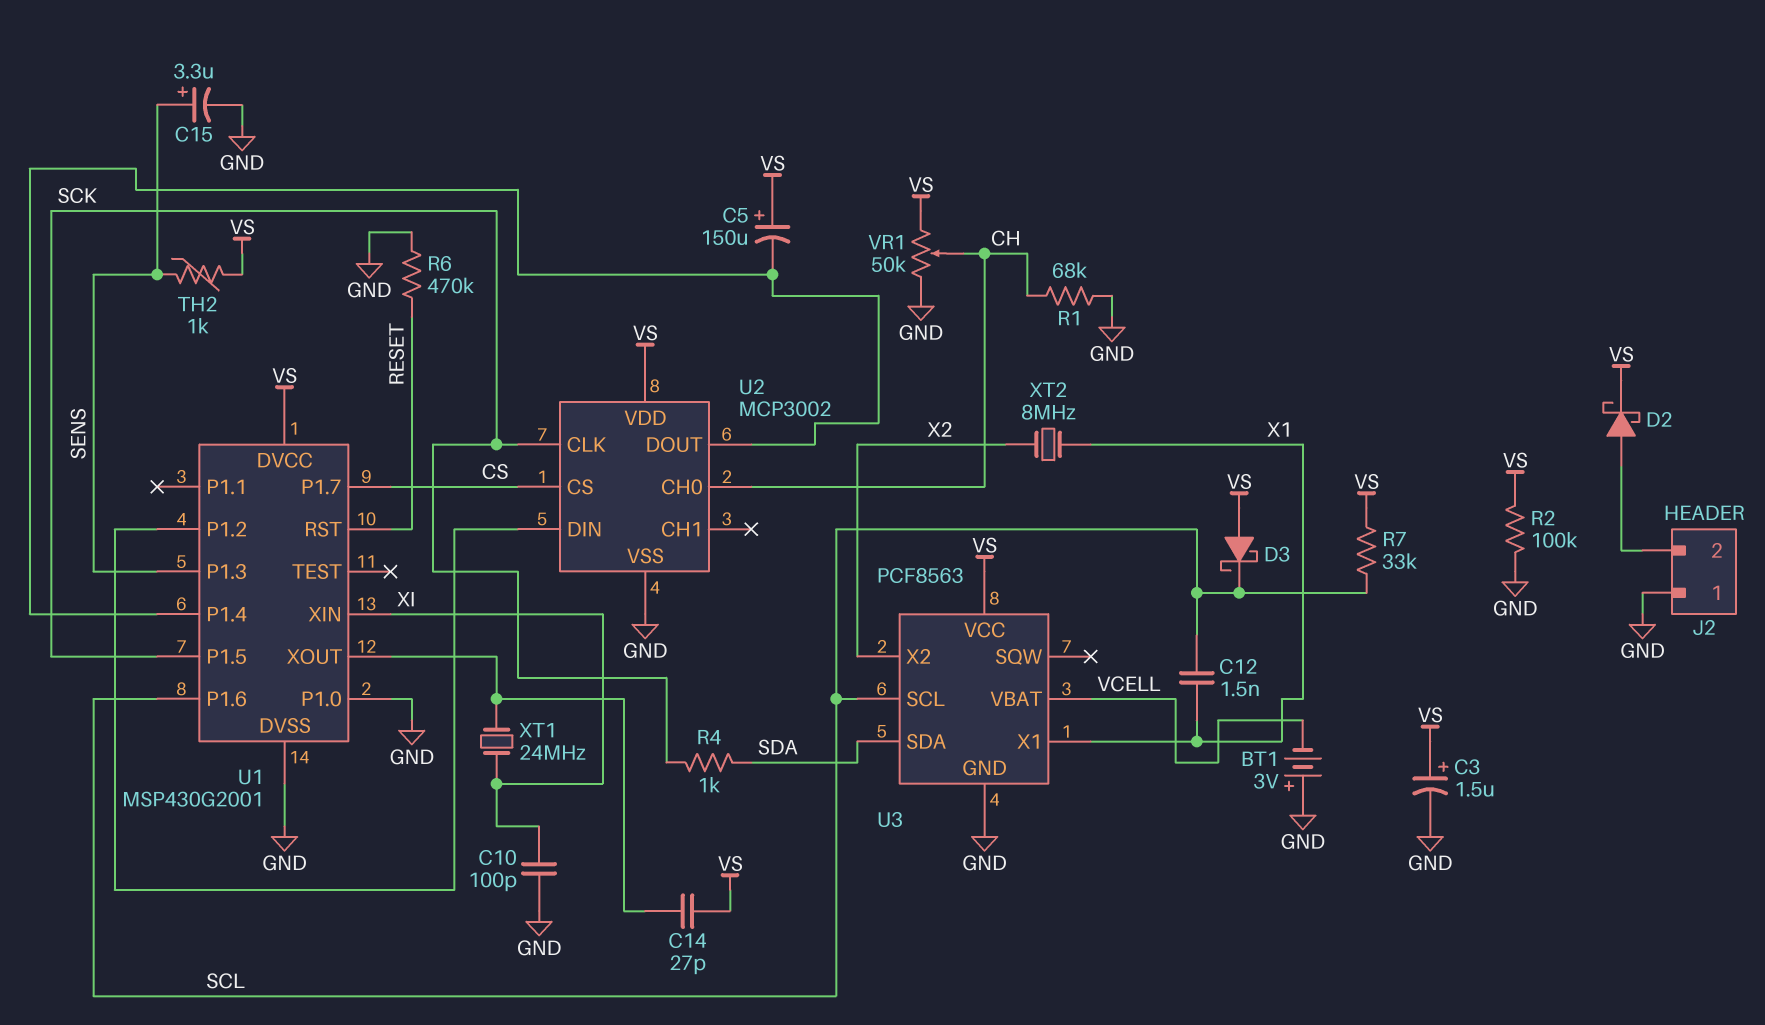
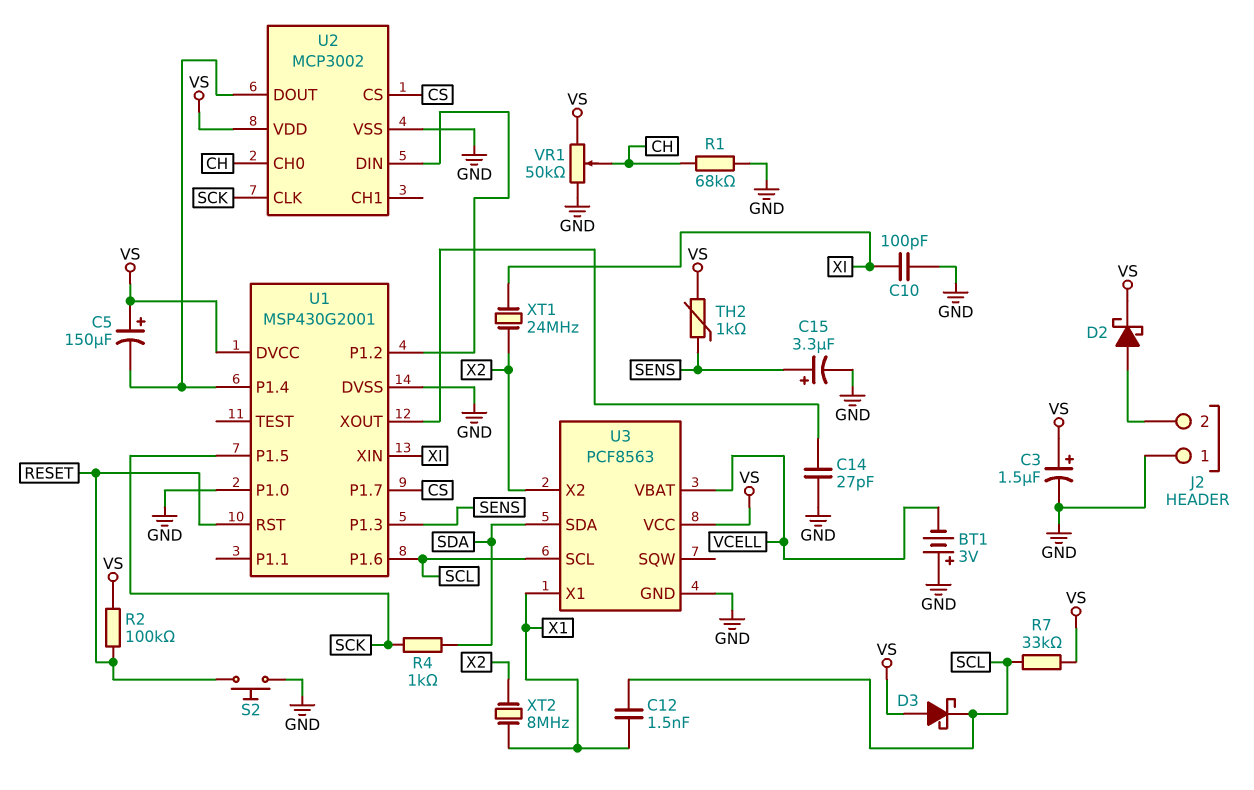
C14: 27pF (U1/XOUT, VS) -> 27pF (GND, U1/XOUT)
R2: 100k (GND, VS) -> 100k (RESET, VS)
R6: 470k (GND, RESET) -> none
S2: none -> button (GND, RESET)
XT1: 24MHz (U1/XOUT, XI) -> 24MHz (X2, XI)

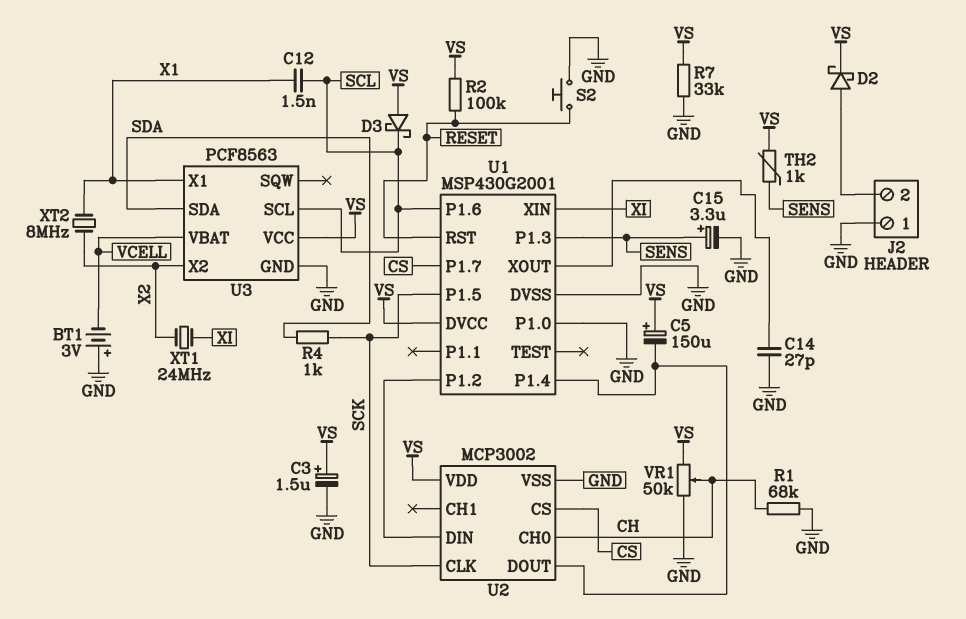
C10: 100pF (GND, XI) -> none
R7: 33k (SCL, VS) -> 33k (GND, VS)

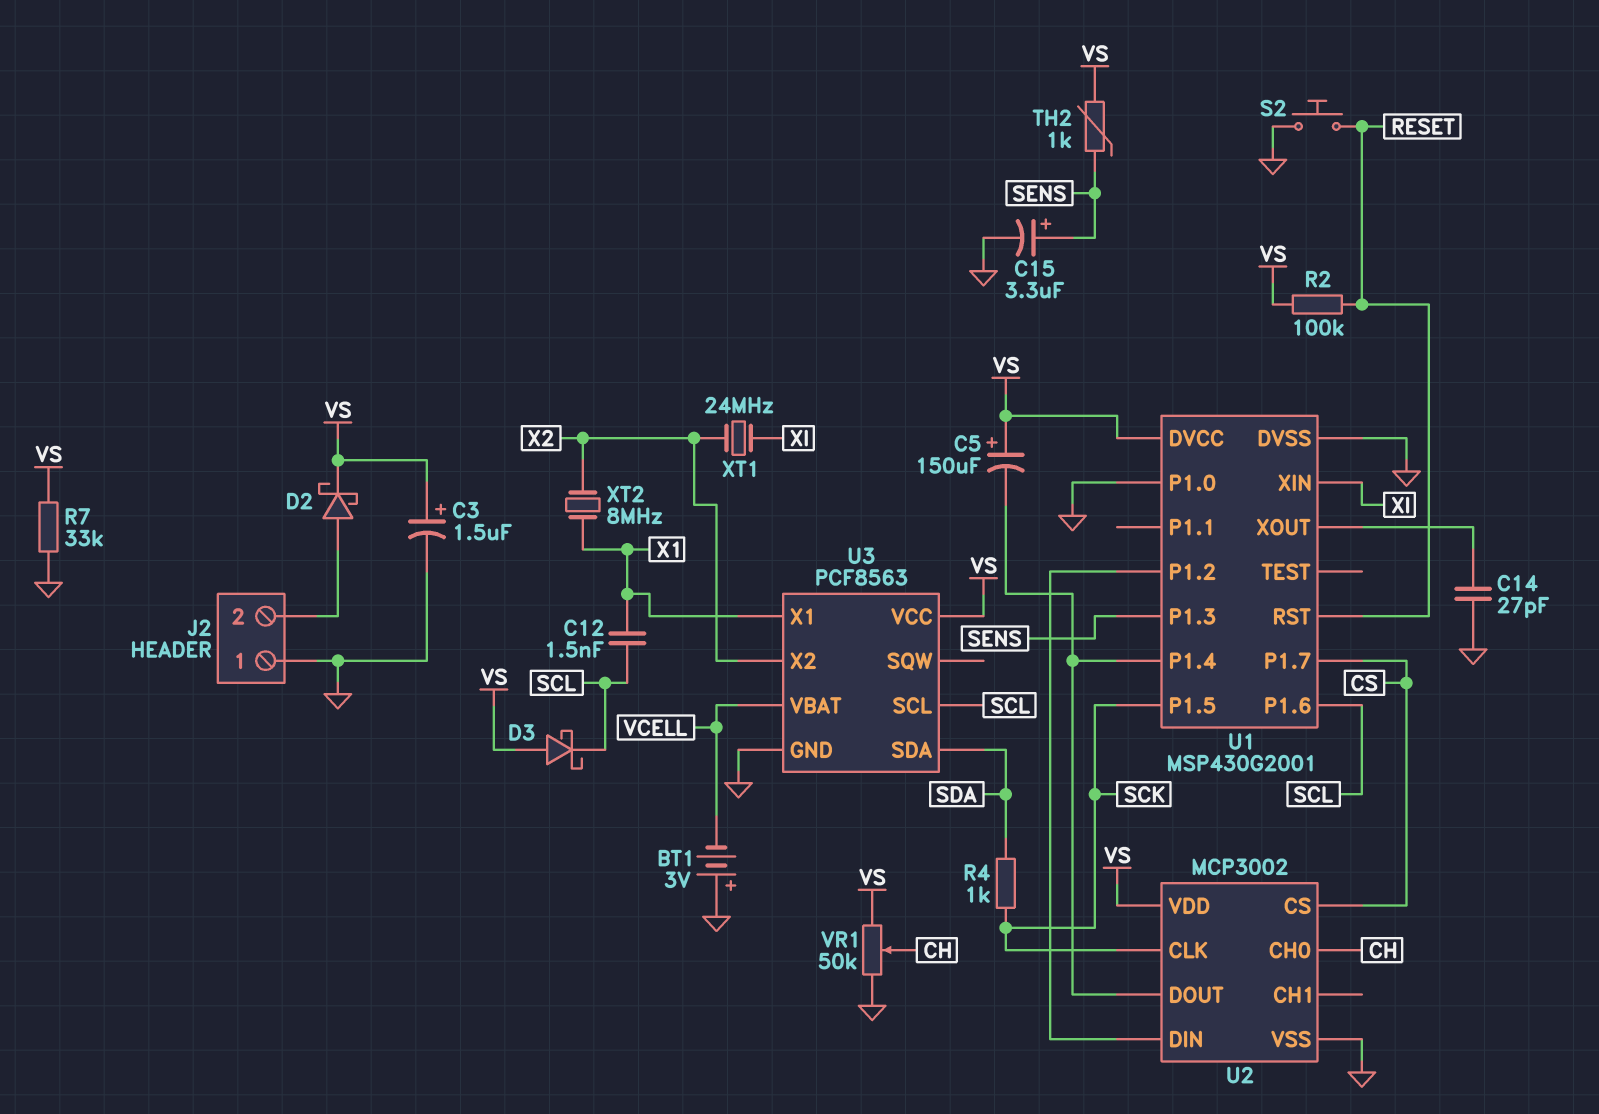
R1: 68k (CH, GND) -> none

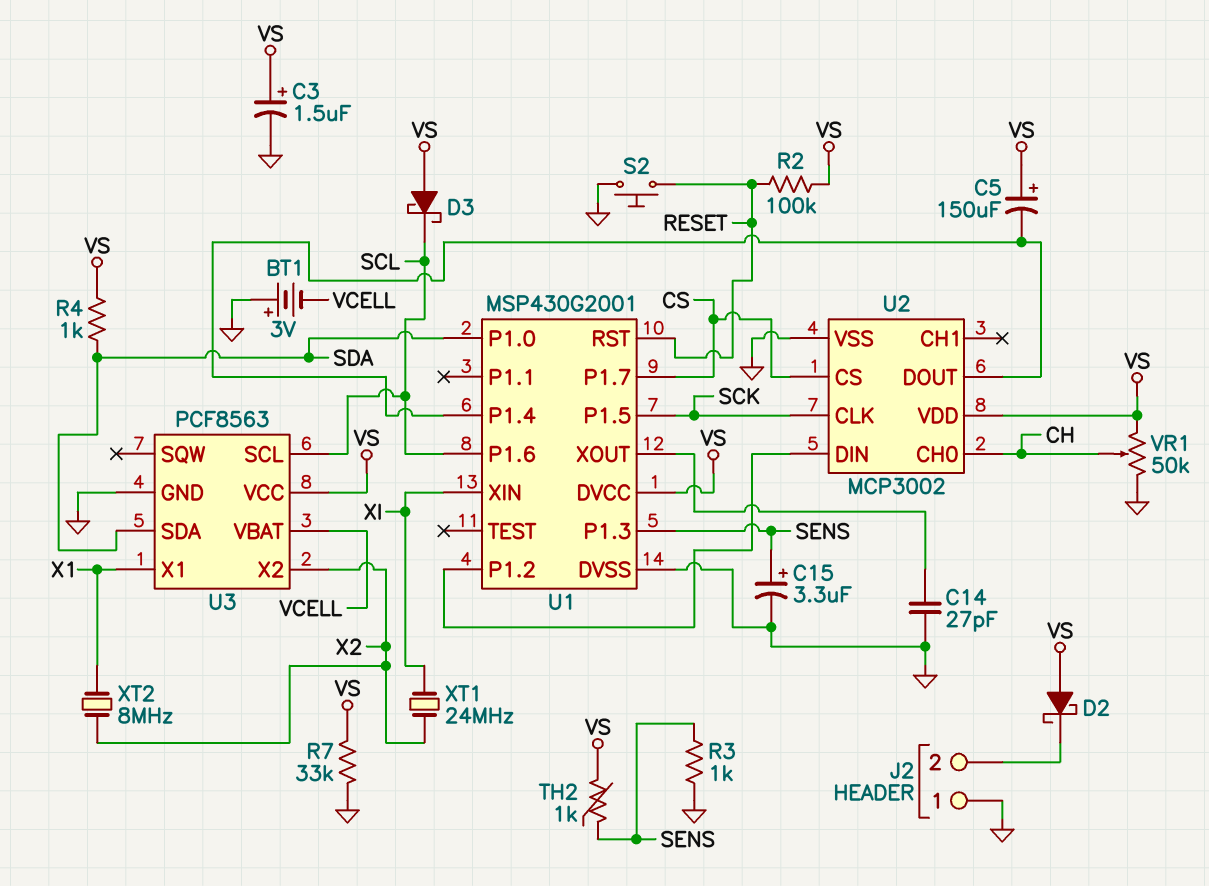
C12: 1.5nF (SCL, X1) -> none
D2: schottky (A J2/2, K VS) -> schottky (A VS, K J2/2)
R3: none -> 1k (GND, SENS)
R4: 1k (SCK, SDA) -> 1k (SDA, VS)
U1 pin P1.0: GND -> SDA

